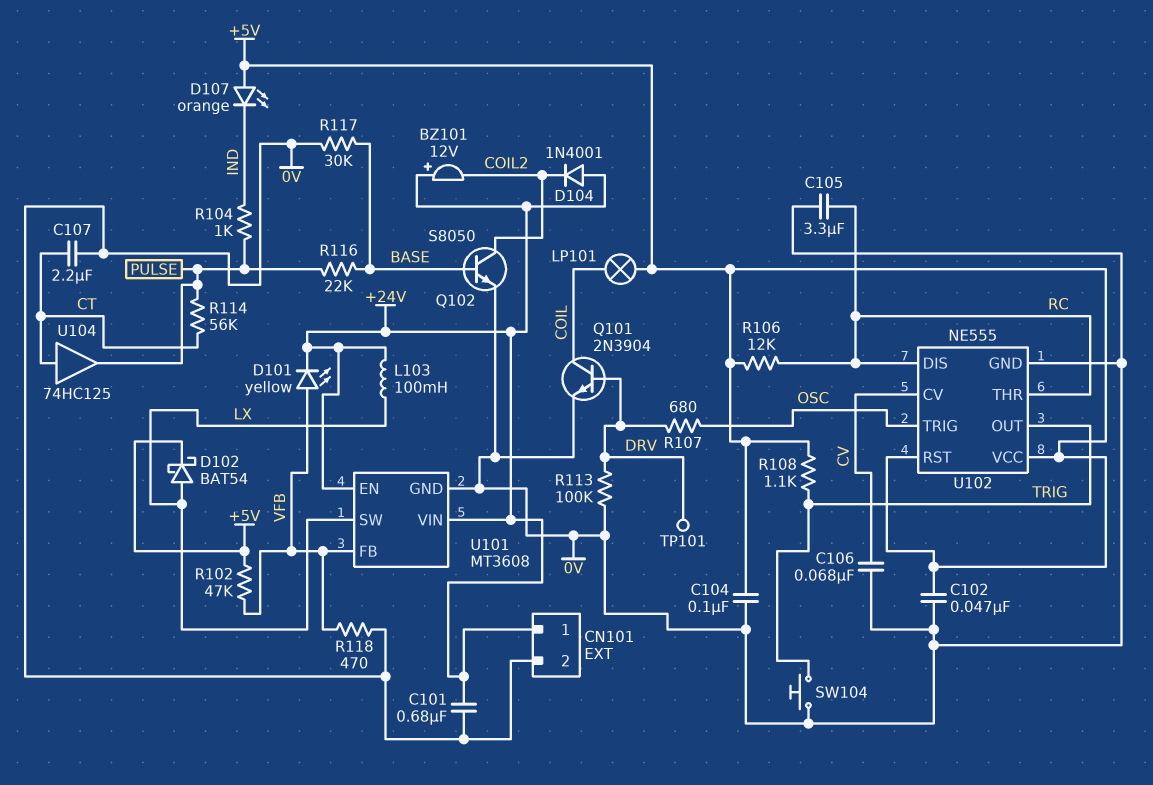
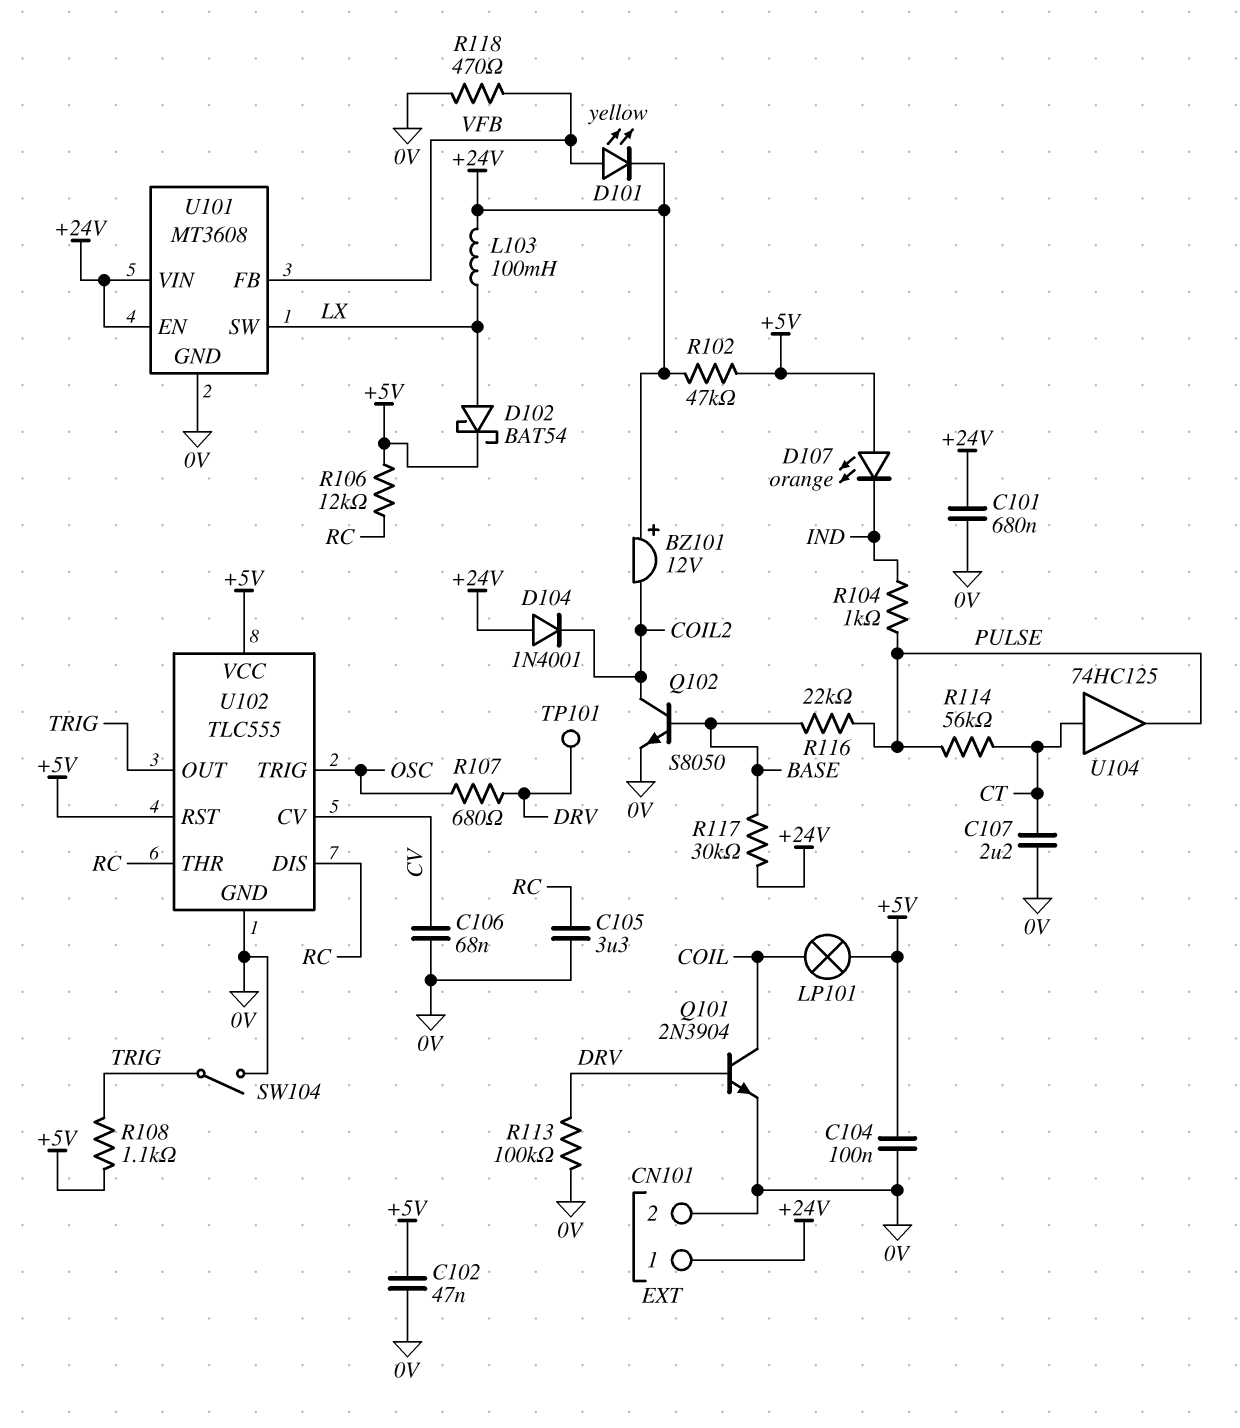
R102: 47k (+5V, VFB) -> 47k (+5V, +24V)
R117: 30k (0V, BASE) -> 30k (+24V, BASE)
SW104: button (0V, TRIG) -> switch (0V, TRIG)
U102: NE555 -> TLC555

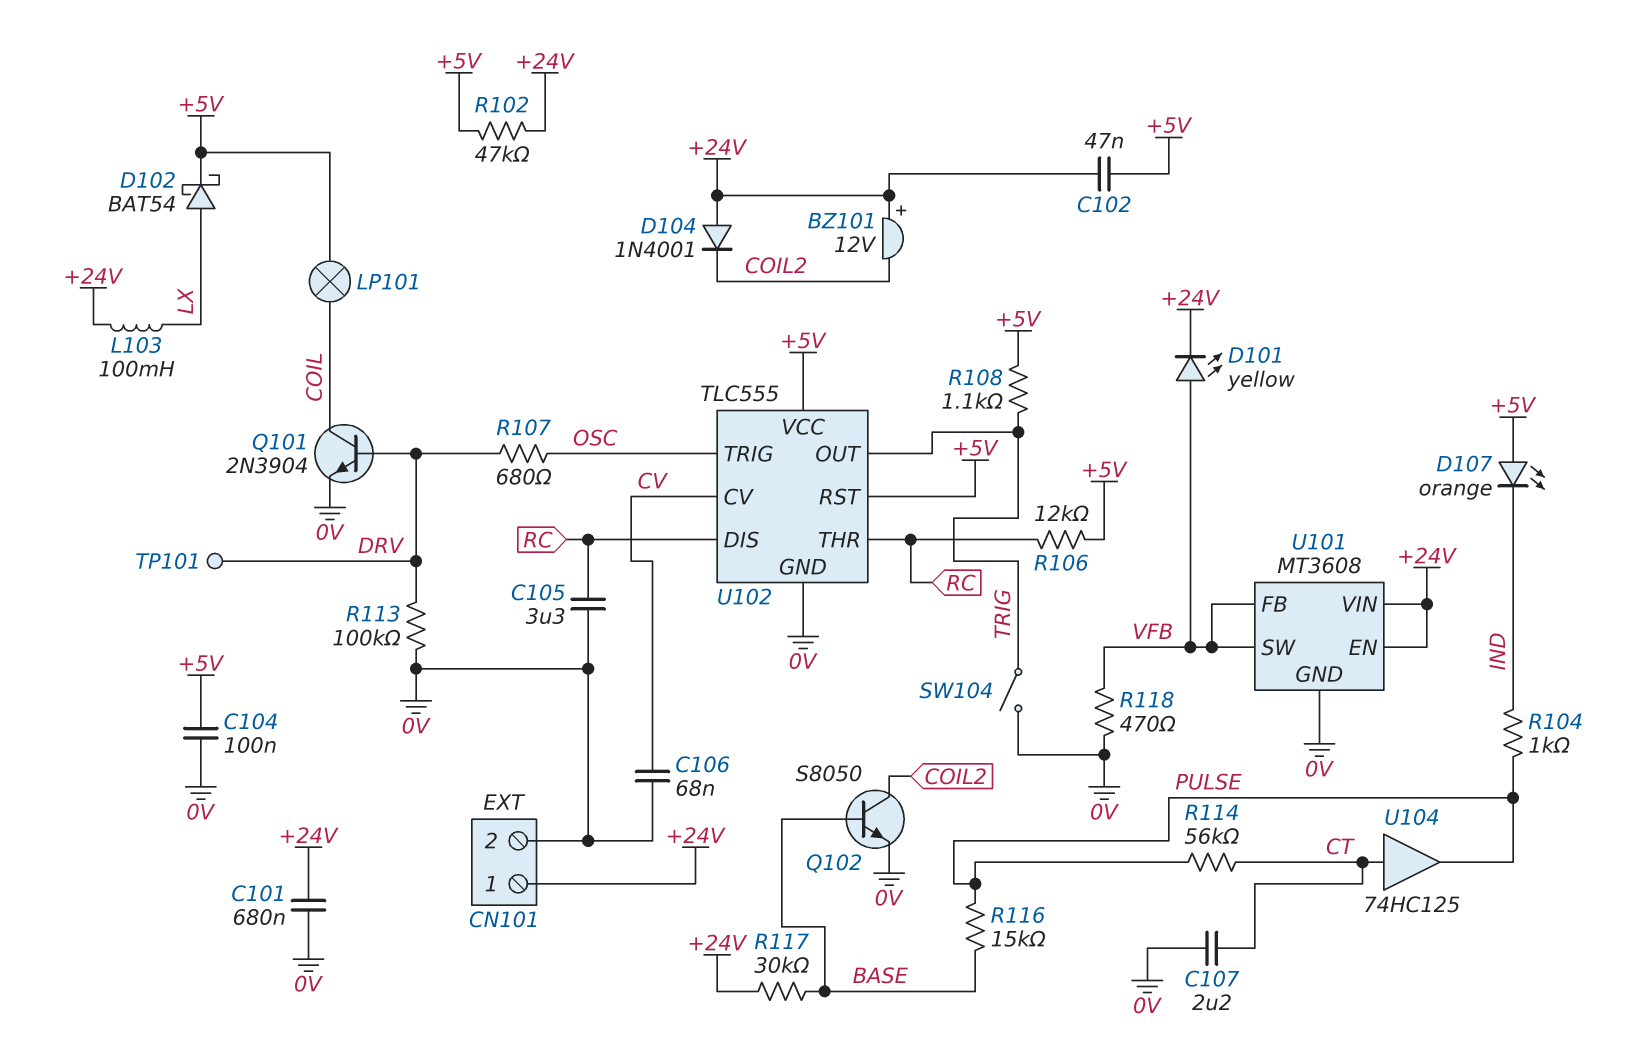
C102: 47nF (+5V, 0V) -> 47nF (+5V, +24V)
R116: 22k (BASE, PULSE) -> 15k (BASE, PULSE)
U101 pin SW: LX -> VFB

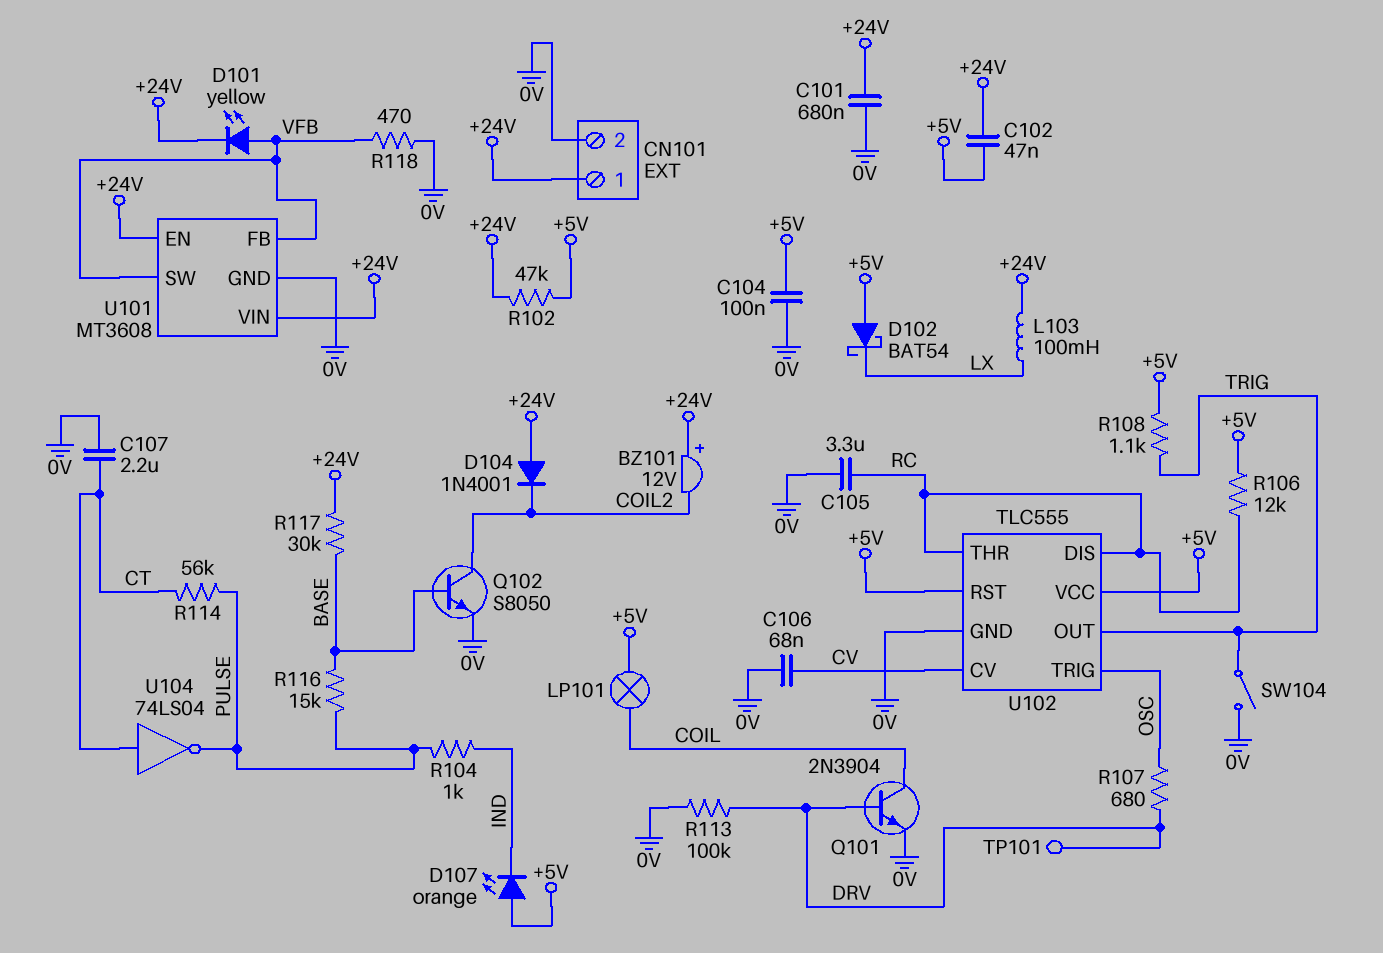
D102: schottky BAT54 (A LX, K +5V) -> schottky BAT54 (A +5V, K LX)
U104: buffer 74HC125 (in CT, out PULSE) -> NOT 74LS04 (in CT, out PULSE)

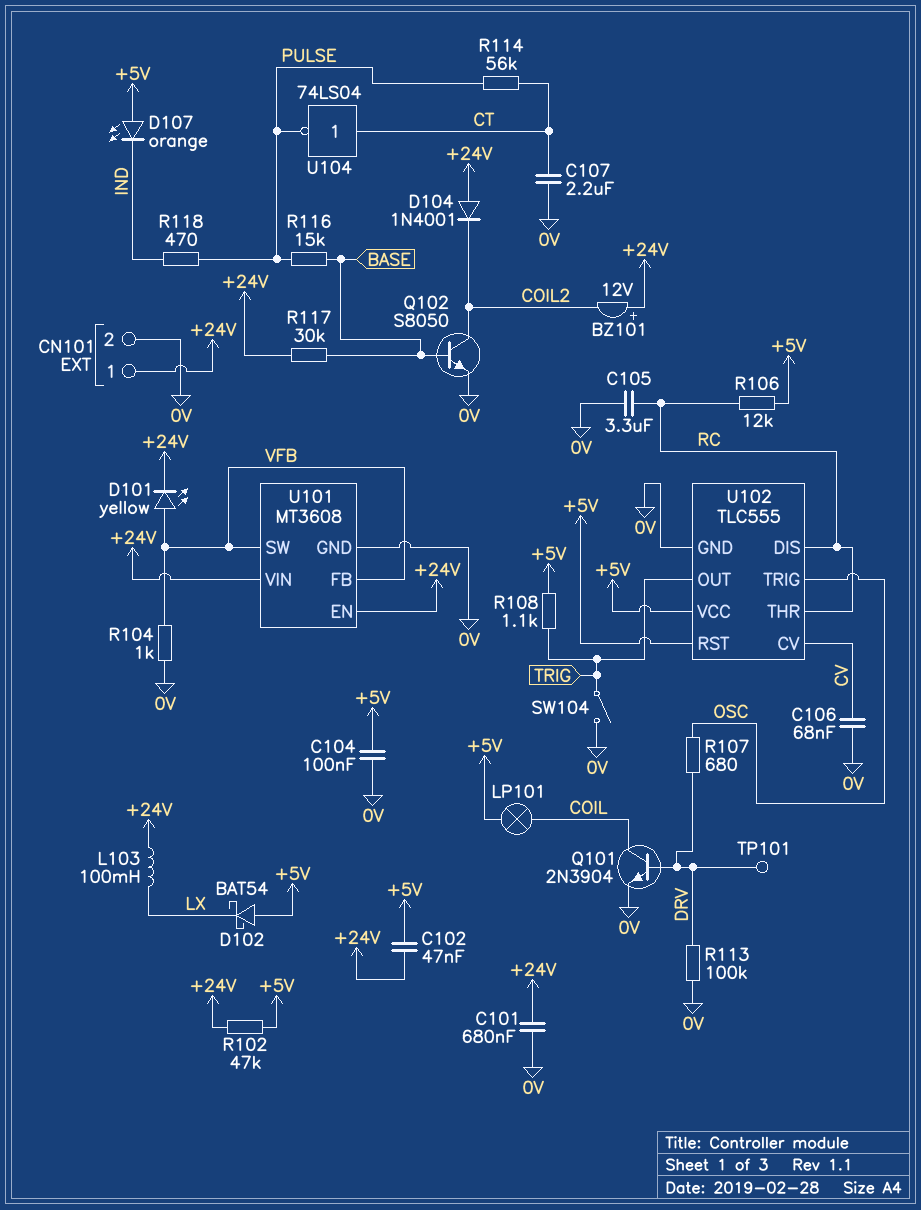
R104: 1k (IND, PULSE) -> 1k (0V, VFB)
R118: 470 (0V, VFB) -> 470 (IND, PULSE)

